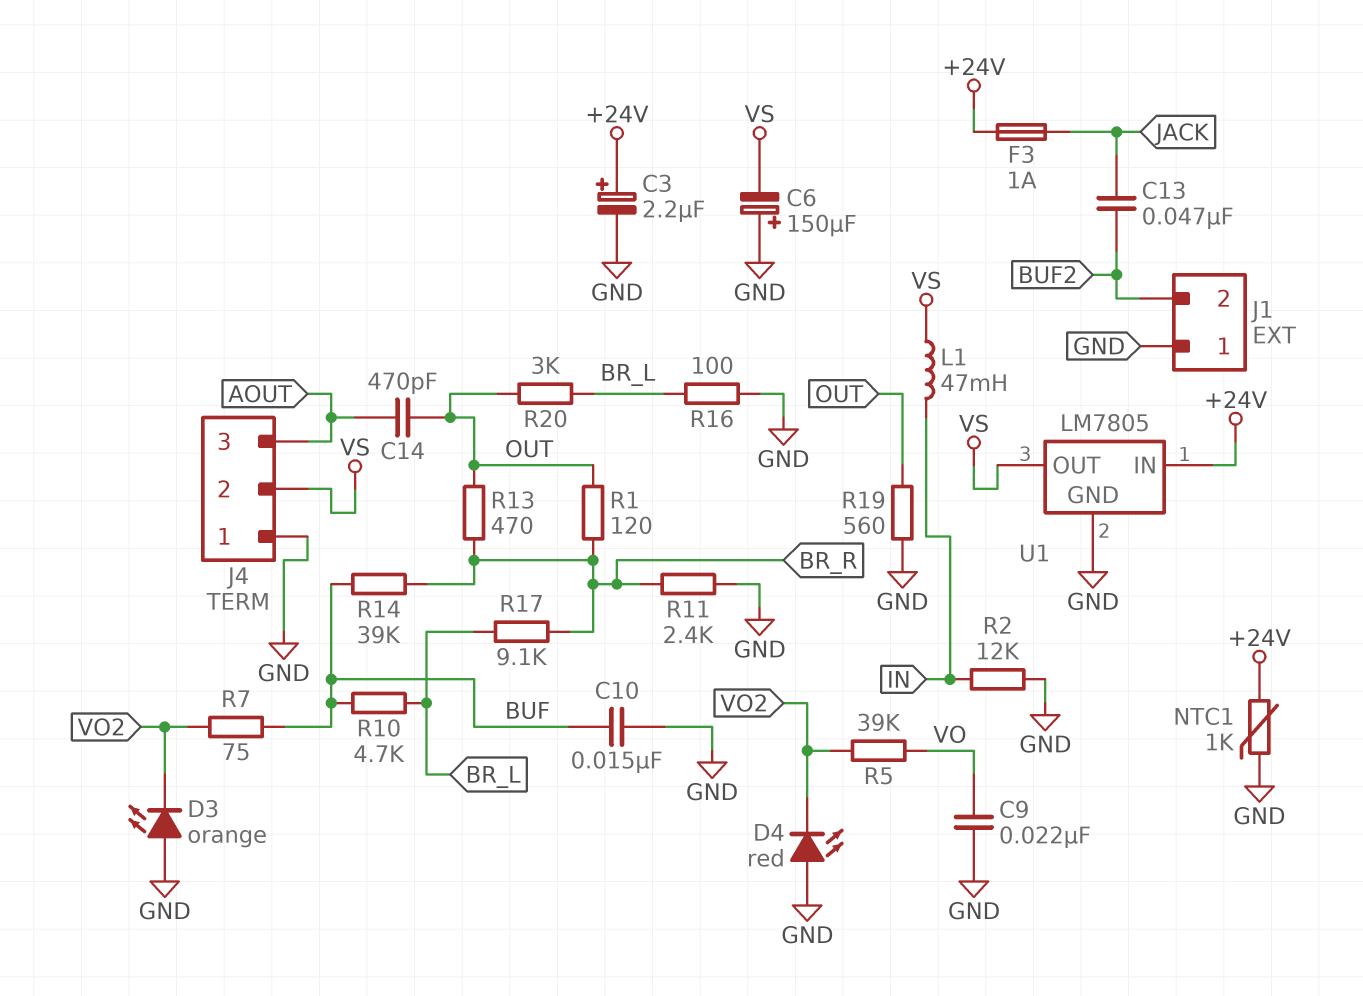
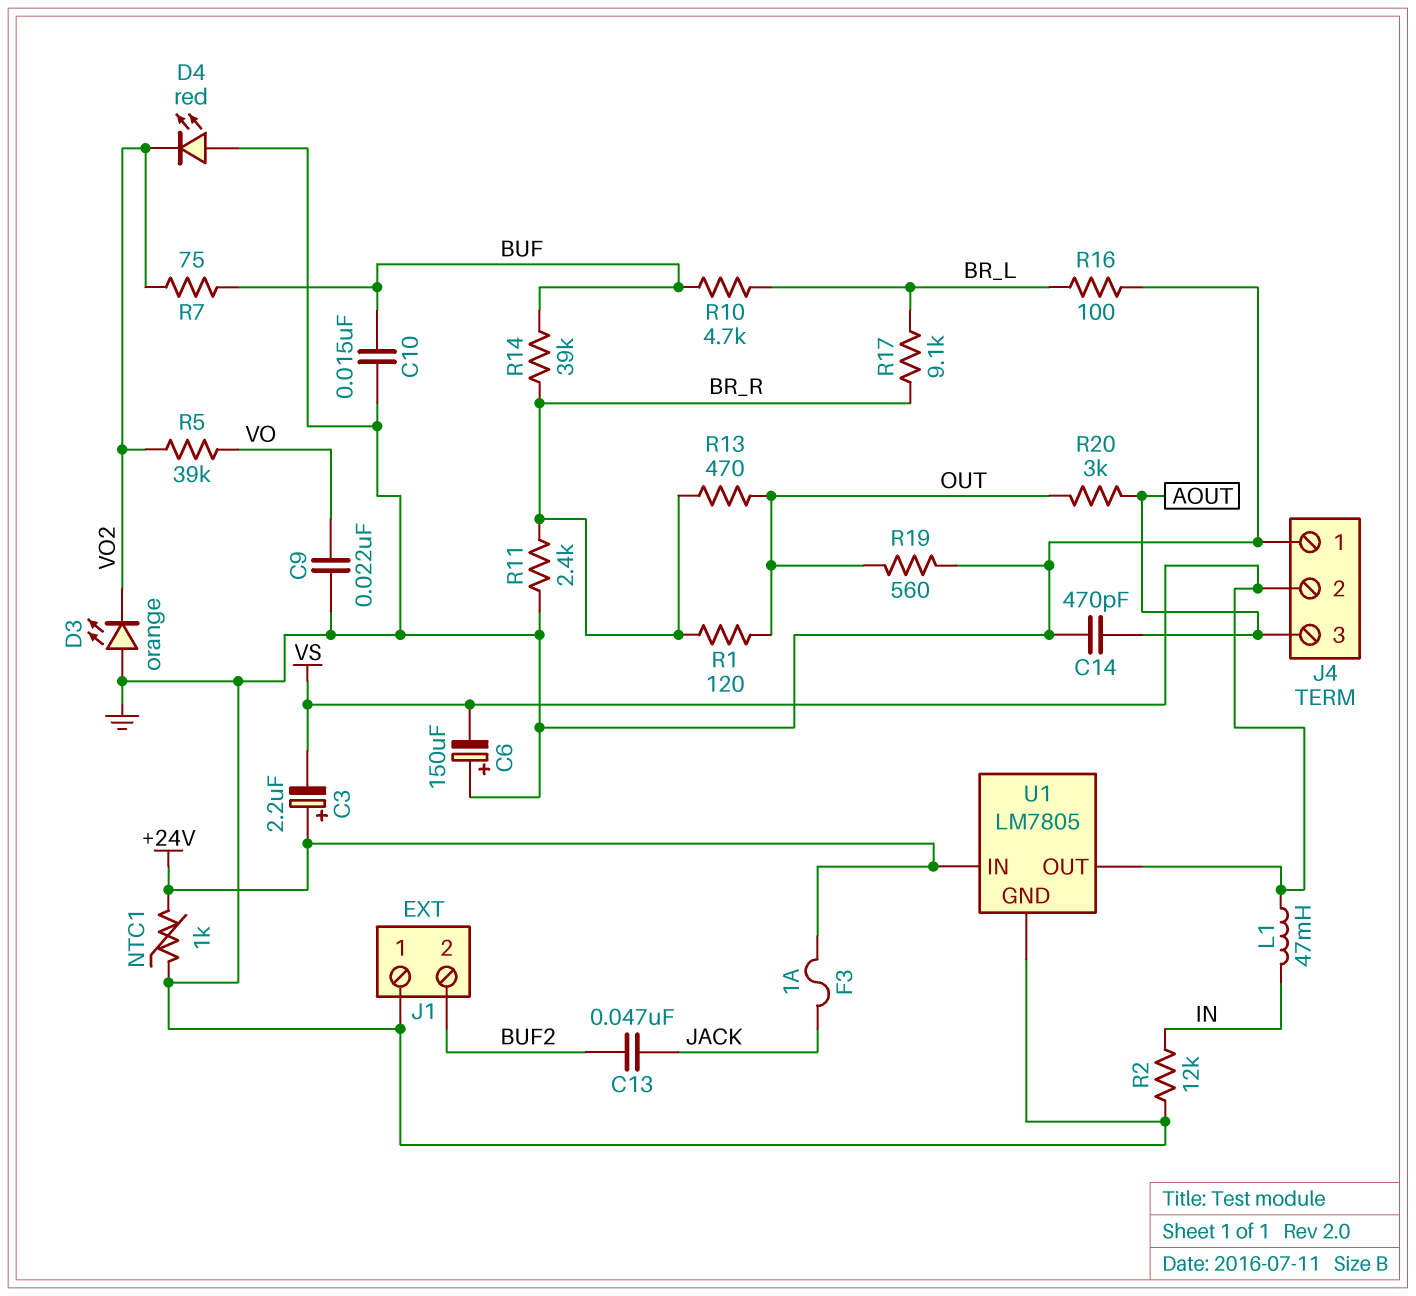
C3: 2.2uF (plus +24V, minus GND) -> 2.2uF (plus +24V, minus VS)
C14: 470pF (AOUT, OUT) -> 470pF (AOUT, GND)
R20: 3k (BR_L, OUT) -> 3k (AOUT, OUT)

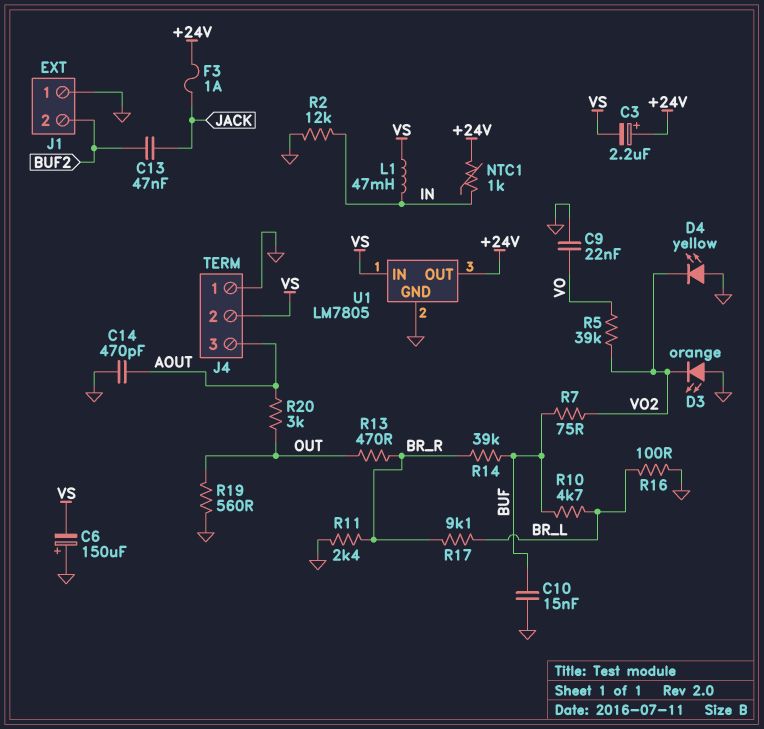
D4: LED red (A GND, K VO2) -> LED yellow (A GND, K VO2)
NTC1: 1k (+24V, GND) -> 1k (+24V, IN)
R1: 120 (BR_R, OUT) -> none
U1 pin IN: +24V -> VS
U1 pin OUT: VS -> +24V

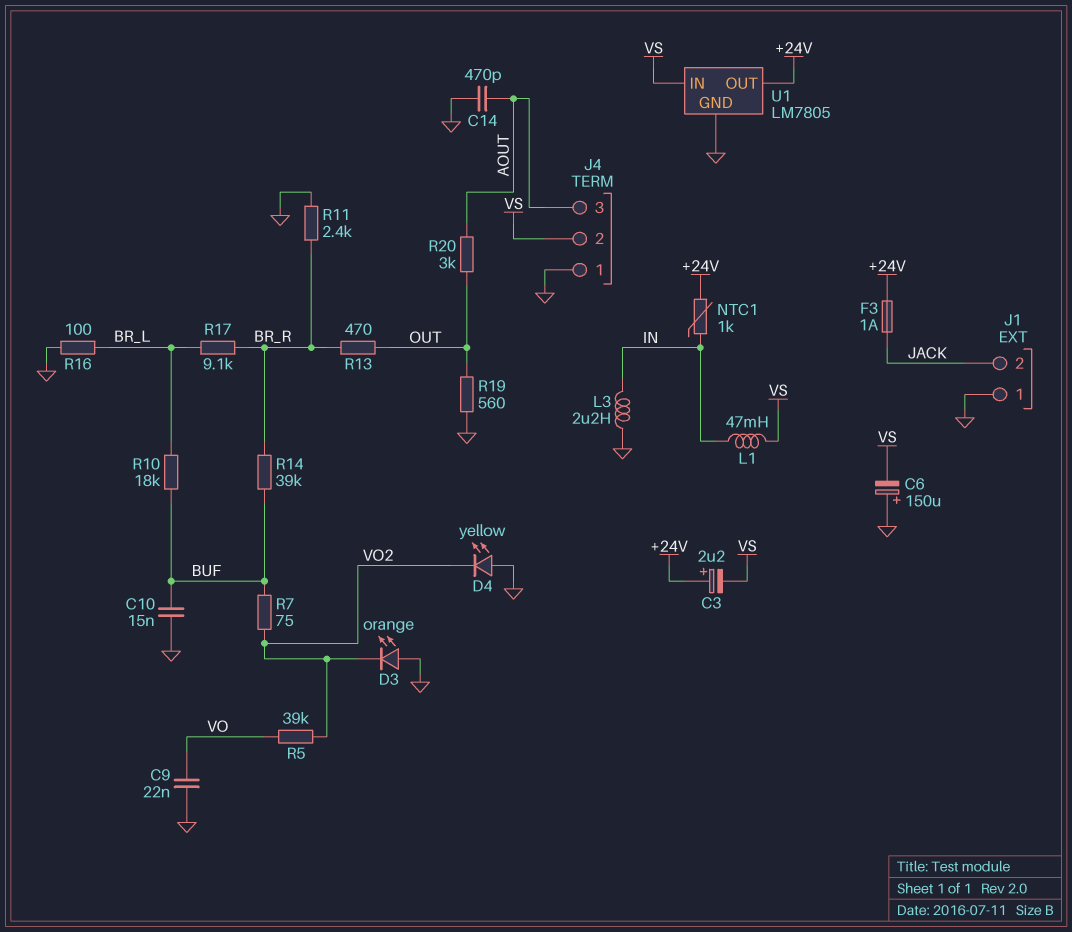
C13: 47nF (BUF2, JACK) -> none
J1 pin 2: BUF2 -> JACK
L3: none -> 2.2uH (GND, IN)
R2: 12k (GND, IN) -> none
R10: 4.7k (BR_L, BUF) -> 18k (BR_L, BUF)

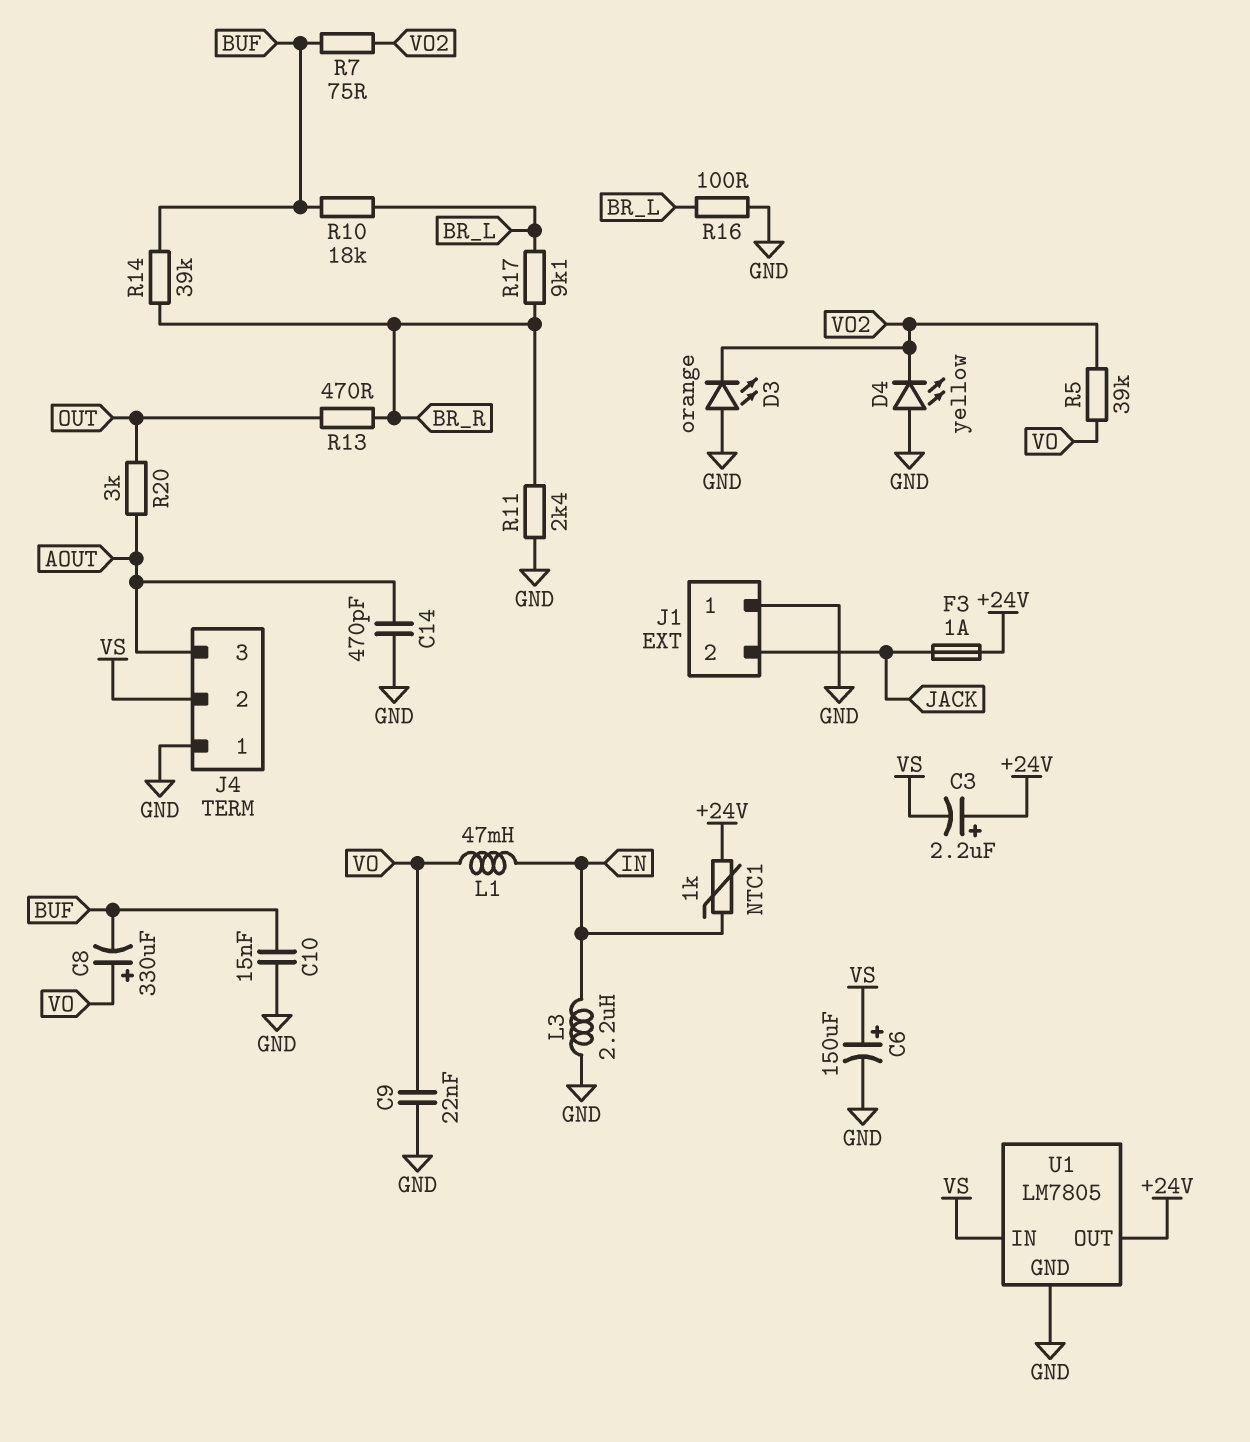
C6: 150uF (plus GND, minus VS) -> 150uF (plus VS, minus GND)
C8: none -> 330uF (plus VO, minus BUF)
L1: 47mH (IN, VS) -> 47mH (IN, VO)
R19: 560 (GND, OUT) -> none

